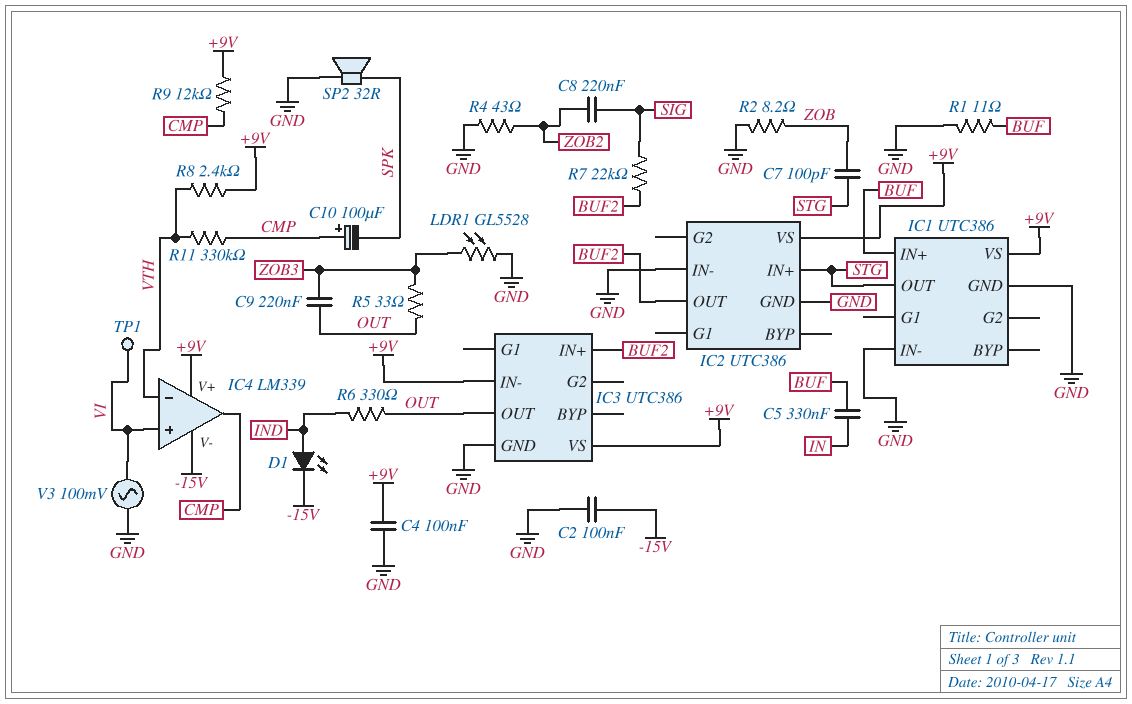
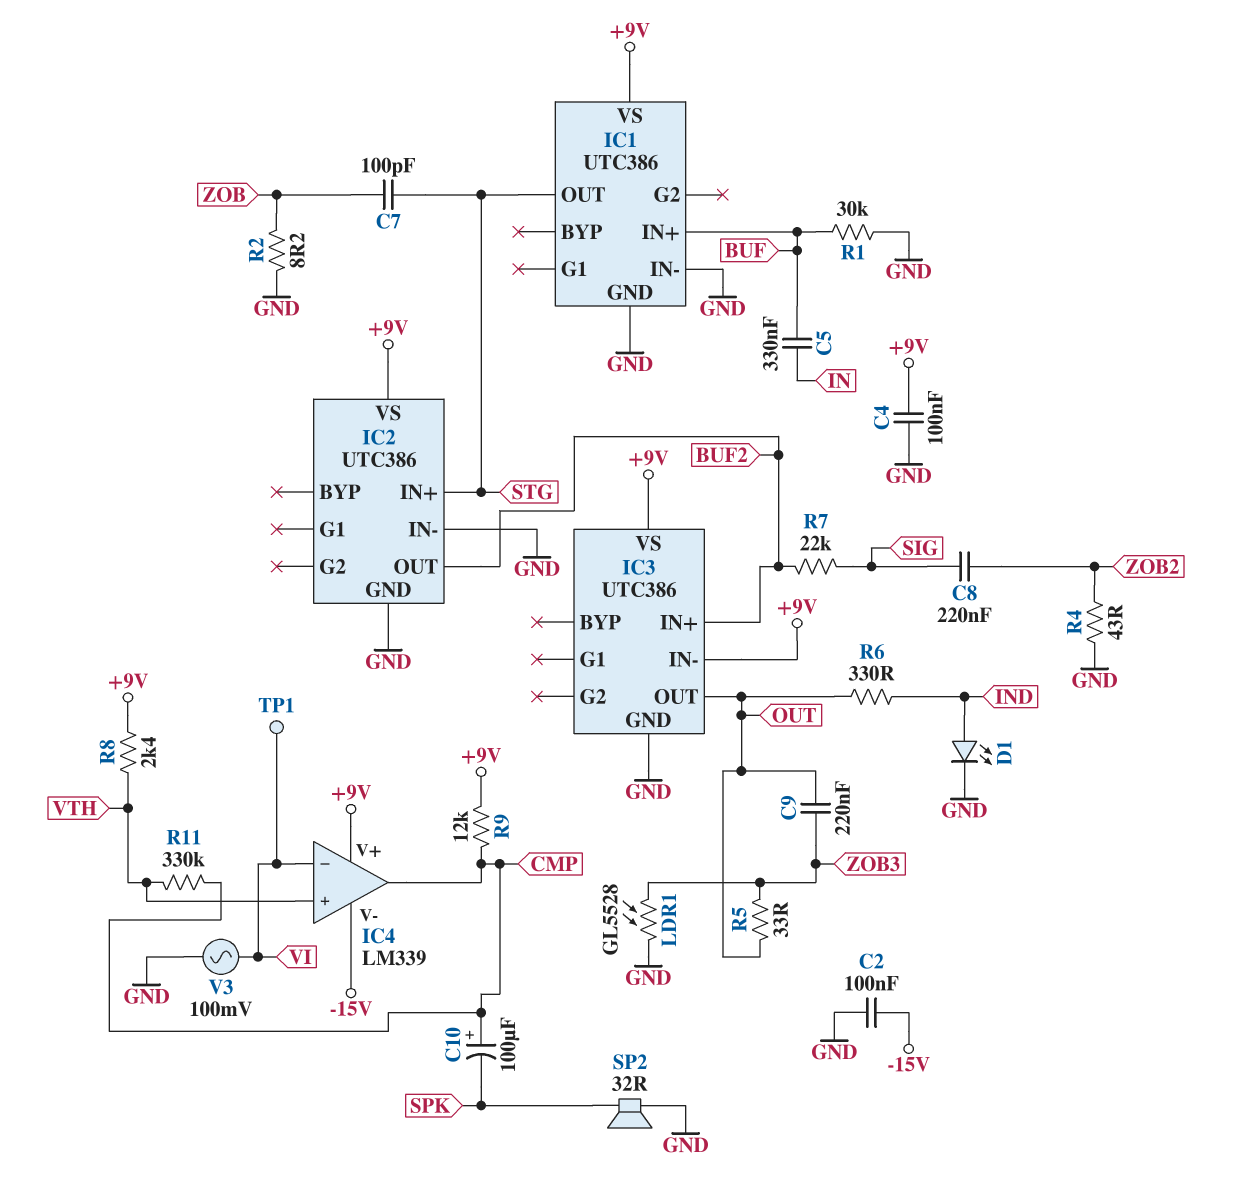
D1: LED (A IND, K -15V) -> LED (A IND, K GND)
IC4 pin in+: VI -> VTH
IC4 pin in-: VTH -> VI
R1: 11 (BUF, GND) -> 30k (BUF, GND)

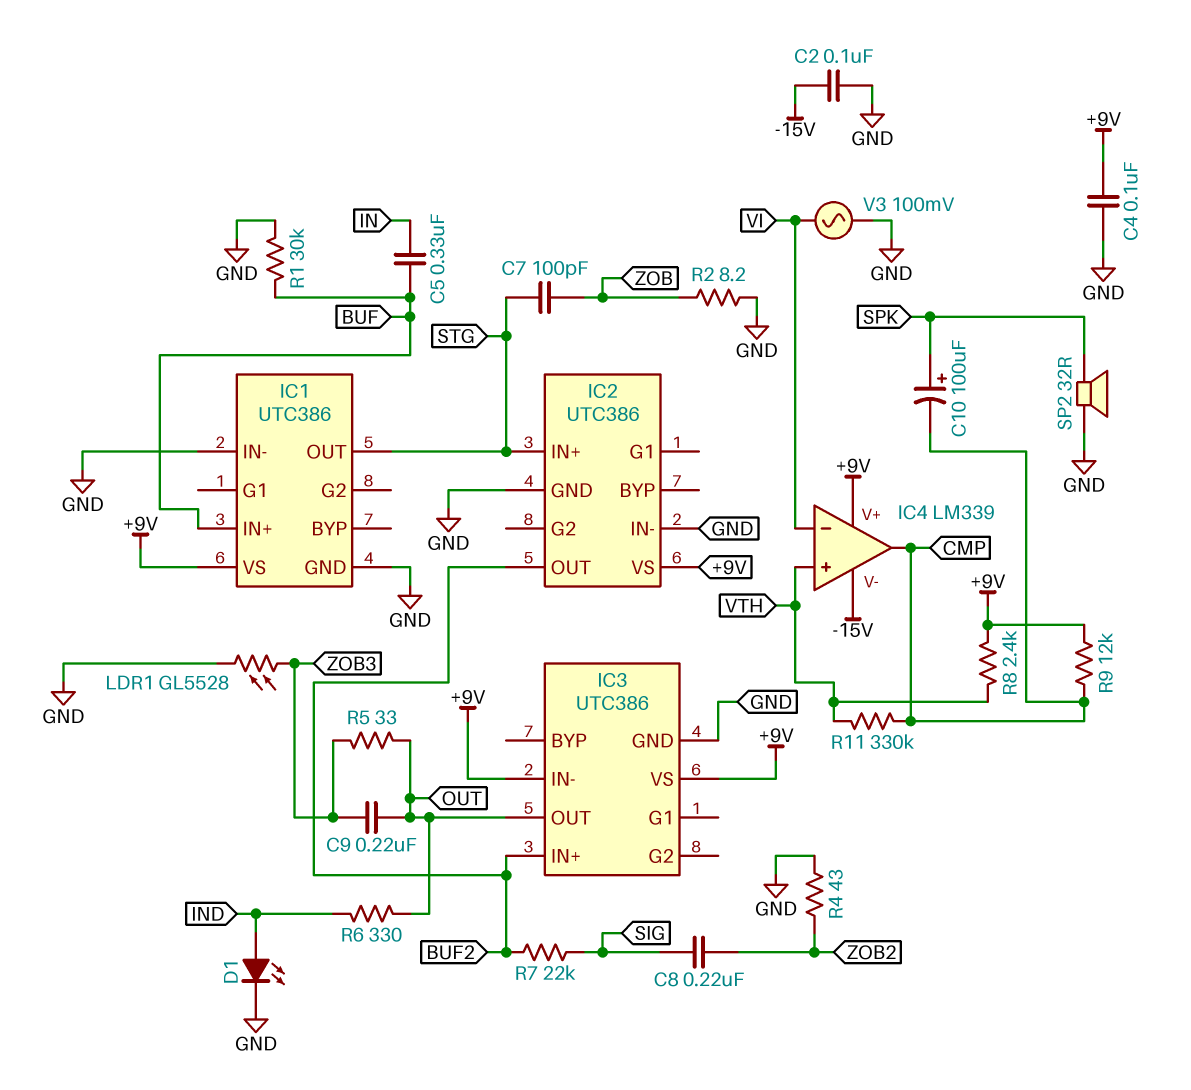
C10: 100uF (plus CMP, minus SPK) -> 100uF (plus SPK, minus CMP)
TP1: test point (VI) -> none

